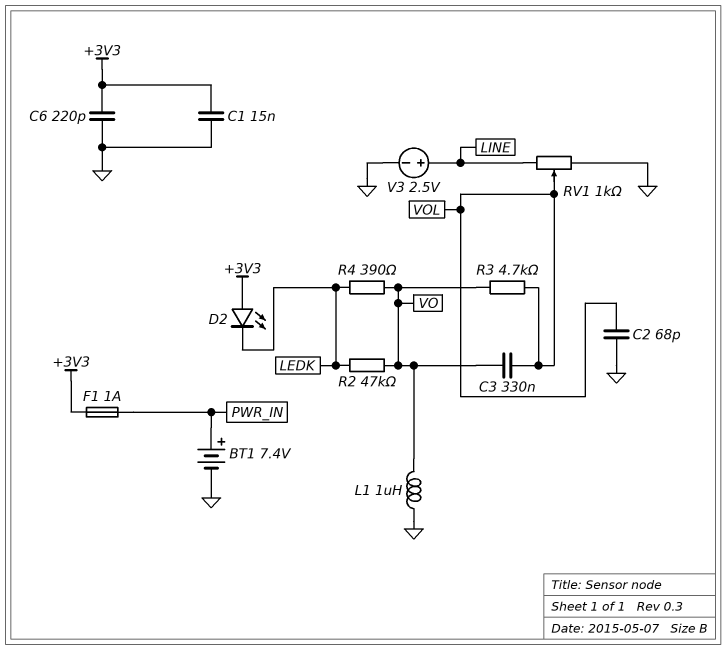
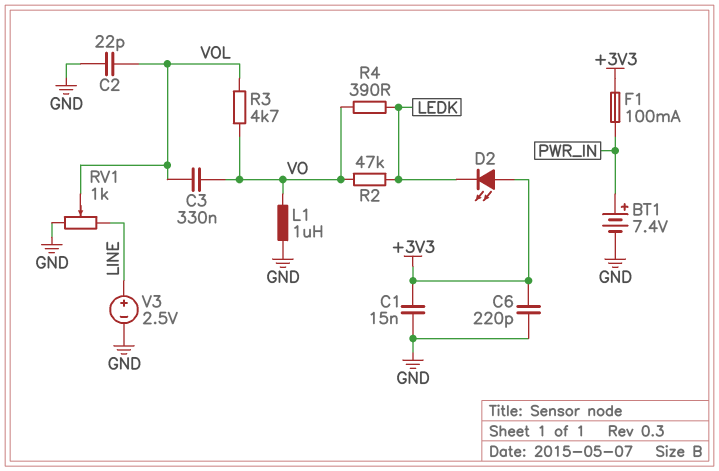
C2: 68pF (GND, VOL) -> 22pF (GND, VOL)
F1: 1A (+3V3, PWR_IN) -> 100mA (+3V3, PWR_IN)

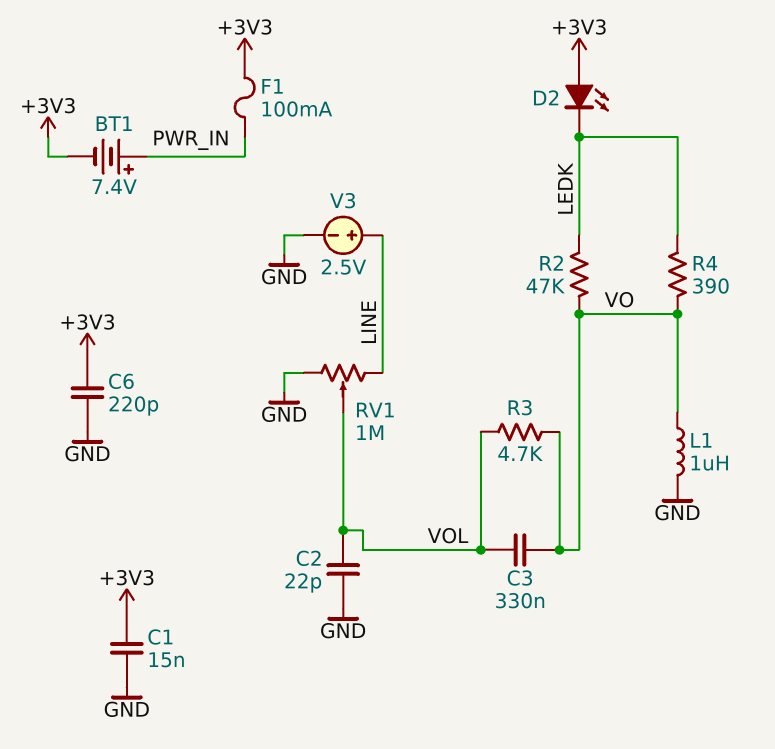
BT1: 7.4V (plus PWR_IN, minus GND) -> 7.4V (plus PWR_IN, minus +3V3)
RV1: 1k (GND, LINE, wiper VOL) -> 1M (GND, LINE, wiper VOL)

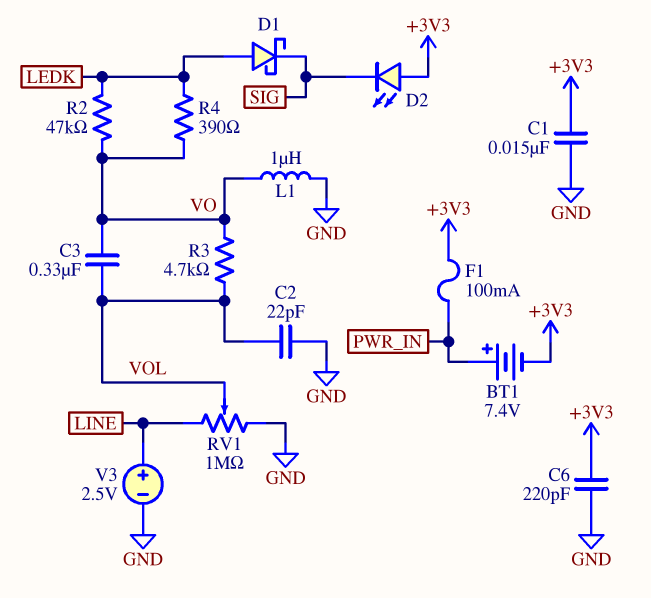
D1: none -> schottky (A LEDK, K SIG)
D2: LED (A +3V3, K LEDK) -> LED (A +3V3, K SIG)

